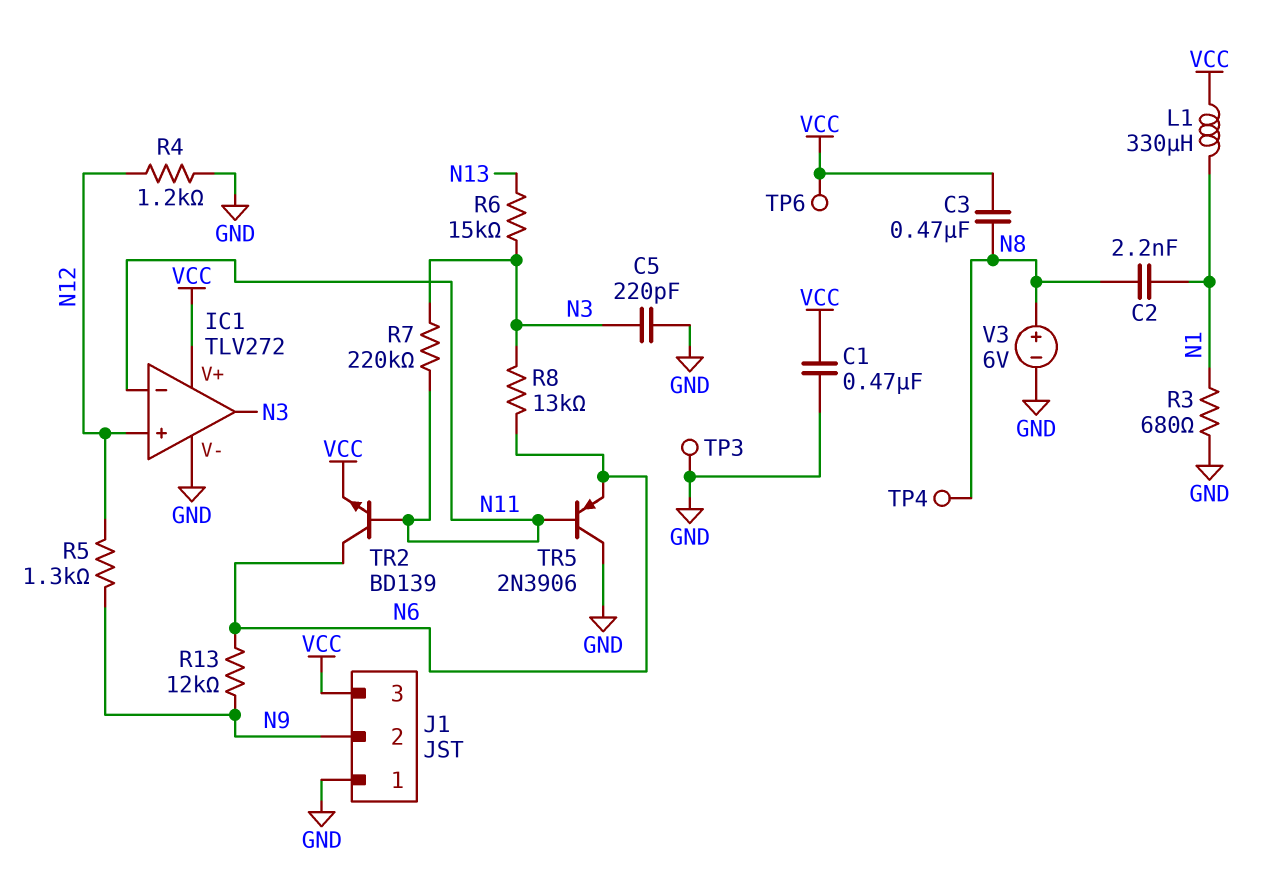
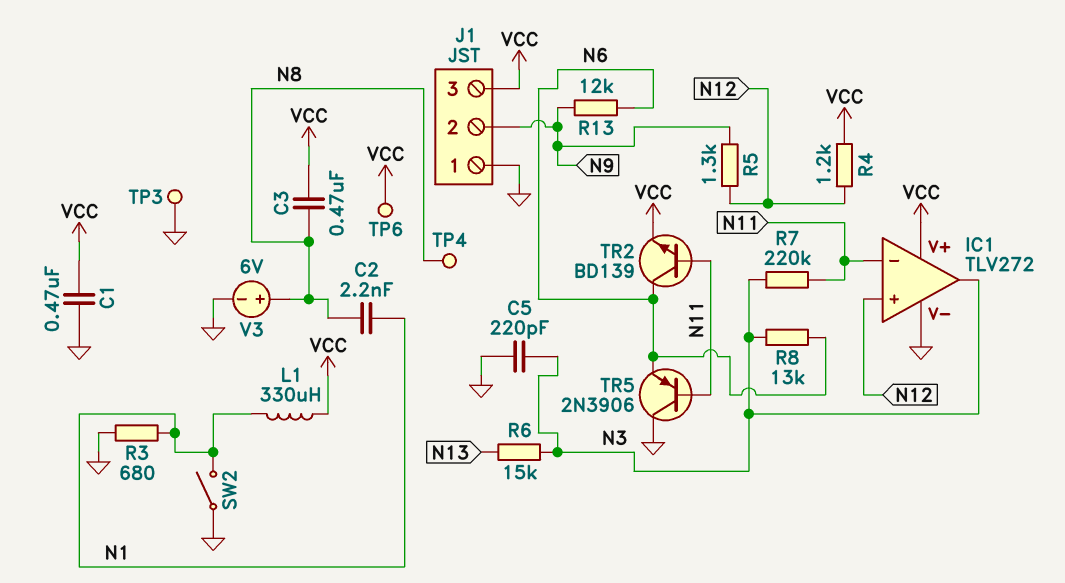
R4: 1.2k (GND, N12) -> 1.2k (N12, VCC)
SW2: none -> switch (GND, N1)

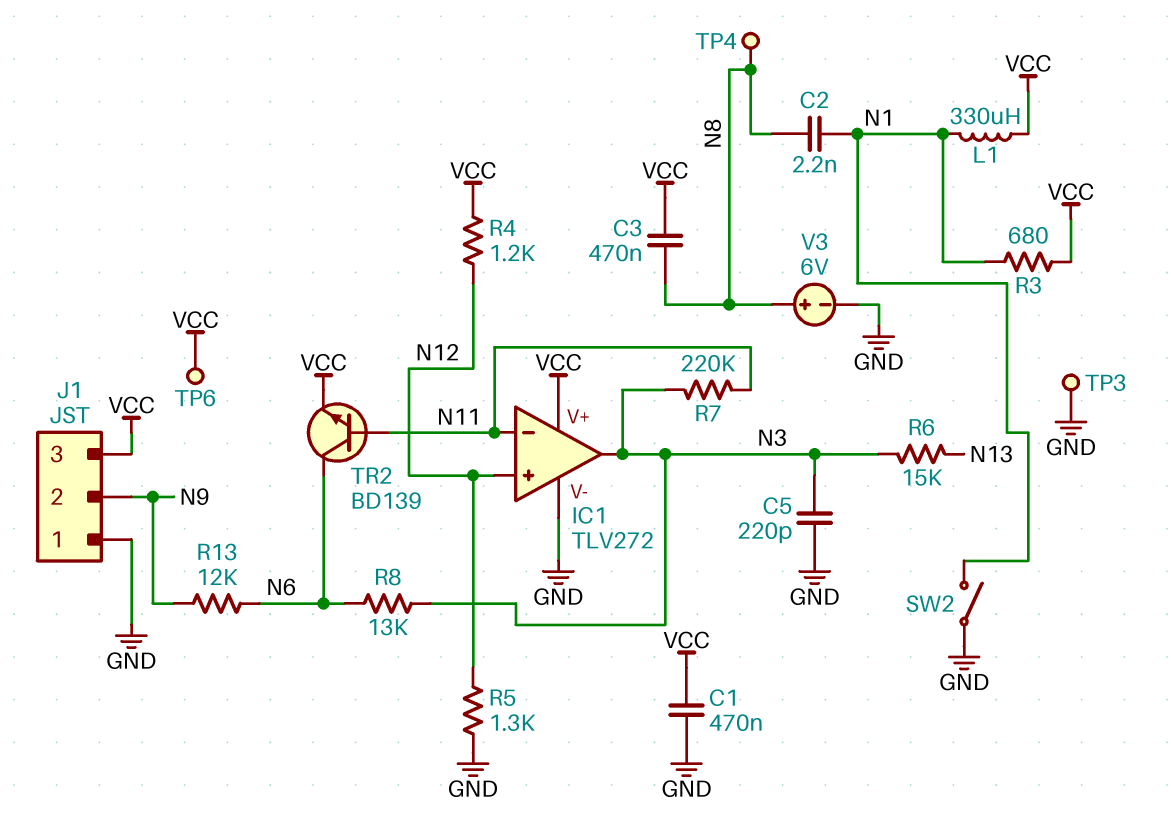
R3: 680 (GND, N1) -> 680 (N1, VCC)
R5: 1.3k (N9, N12) -> 1.3k (GND, N12)
TR5: PNP 2N3906 (B N11, C GND, E N6) -> none

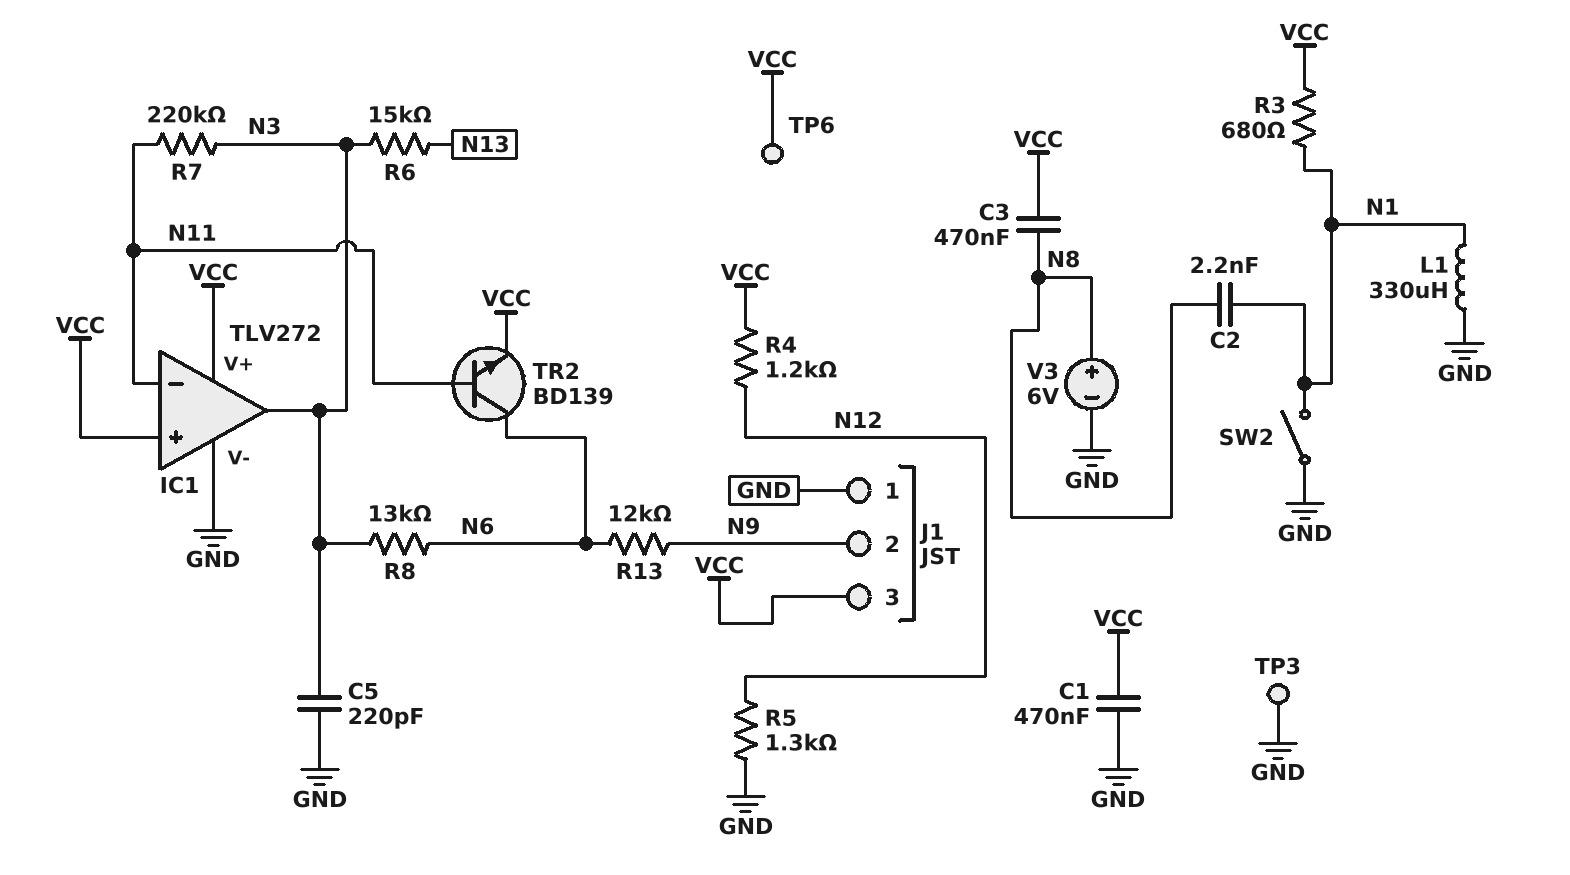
IC1 pin in+: N12 -> VCC
L1: 330uH (N1, VCC) -> 330uH (GND, N1)
TP4: test point (N8) -> none

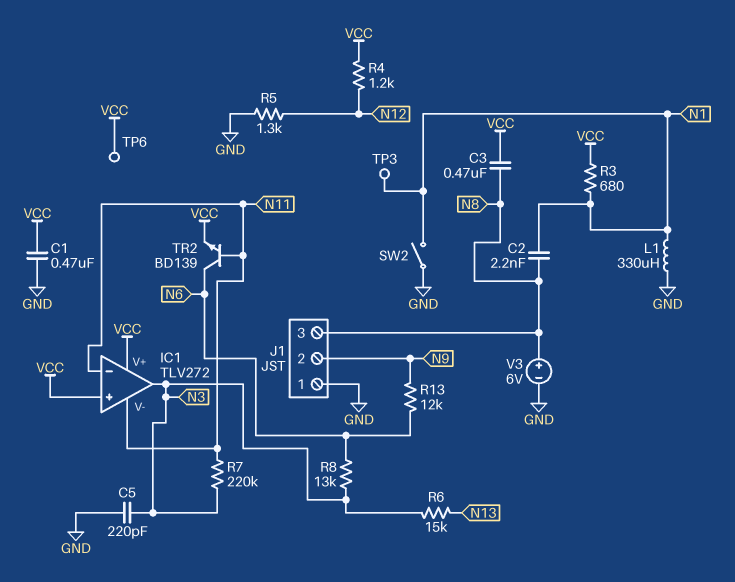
IC1 pin V-: GND -> N11
J1 pin 3: VCC -> N8
TP3: test point (GND) -> test point (N1)

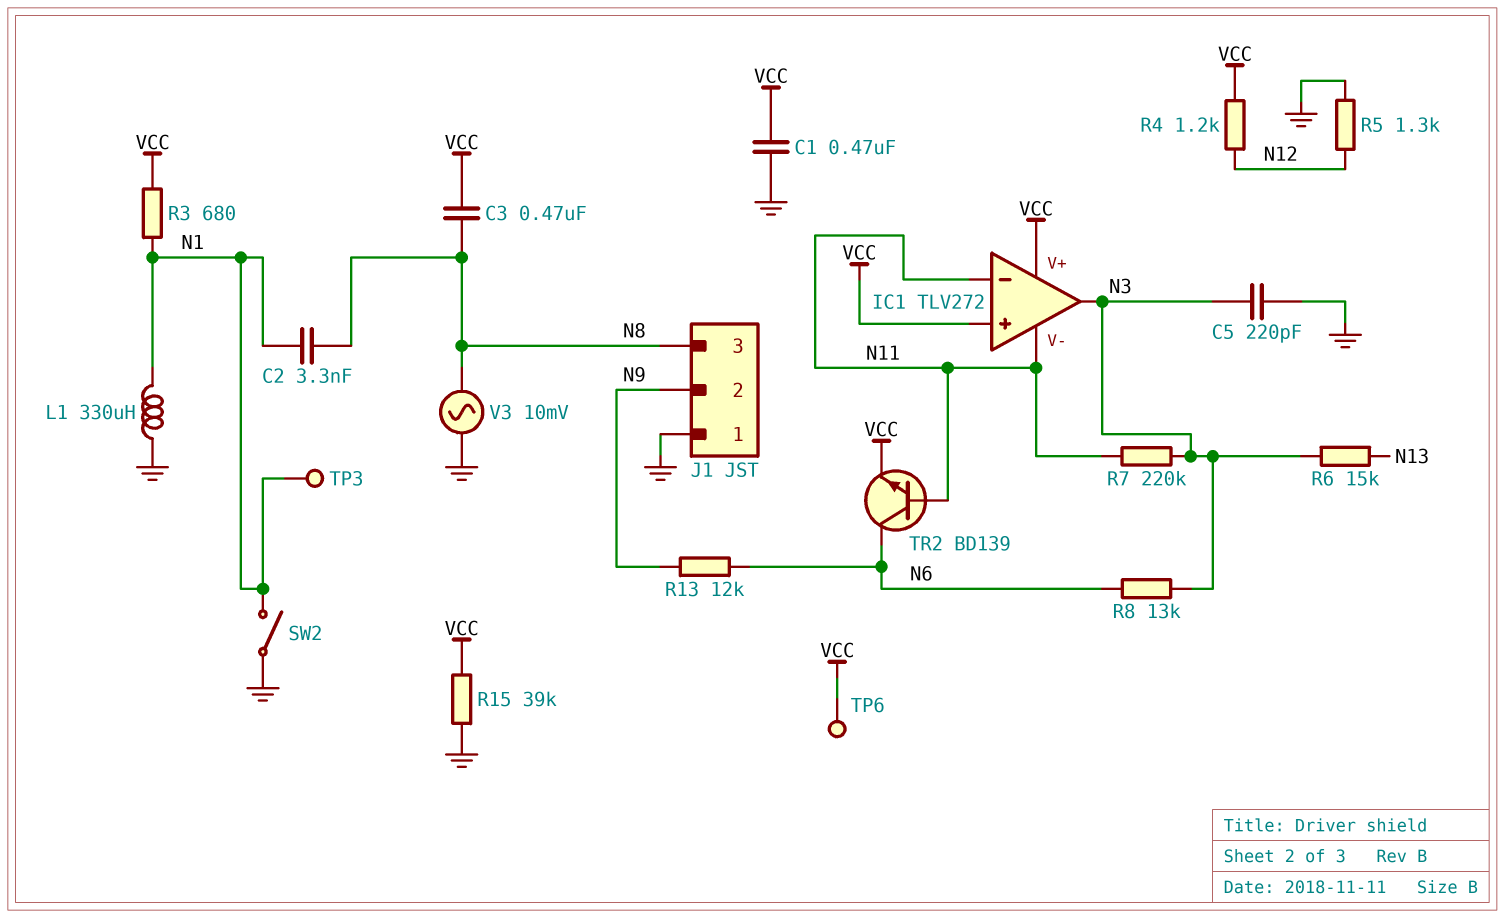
C2: 2.2nF (N1, N8) -> 3.3nF (N1, N8)
R15: none -> 39k (GND, VCC)
V3: 6V (plus N8, minus GND) -> AC 10mV (GND, N8)

